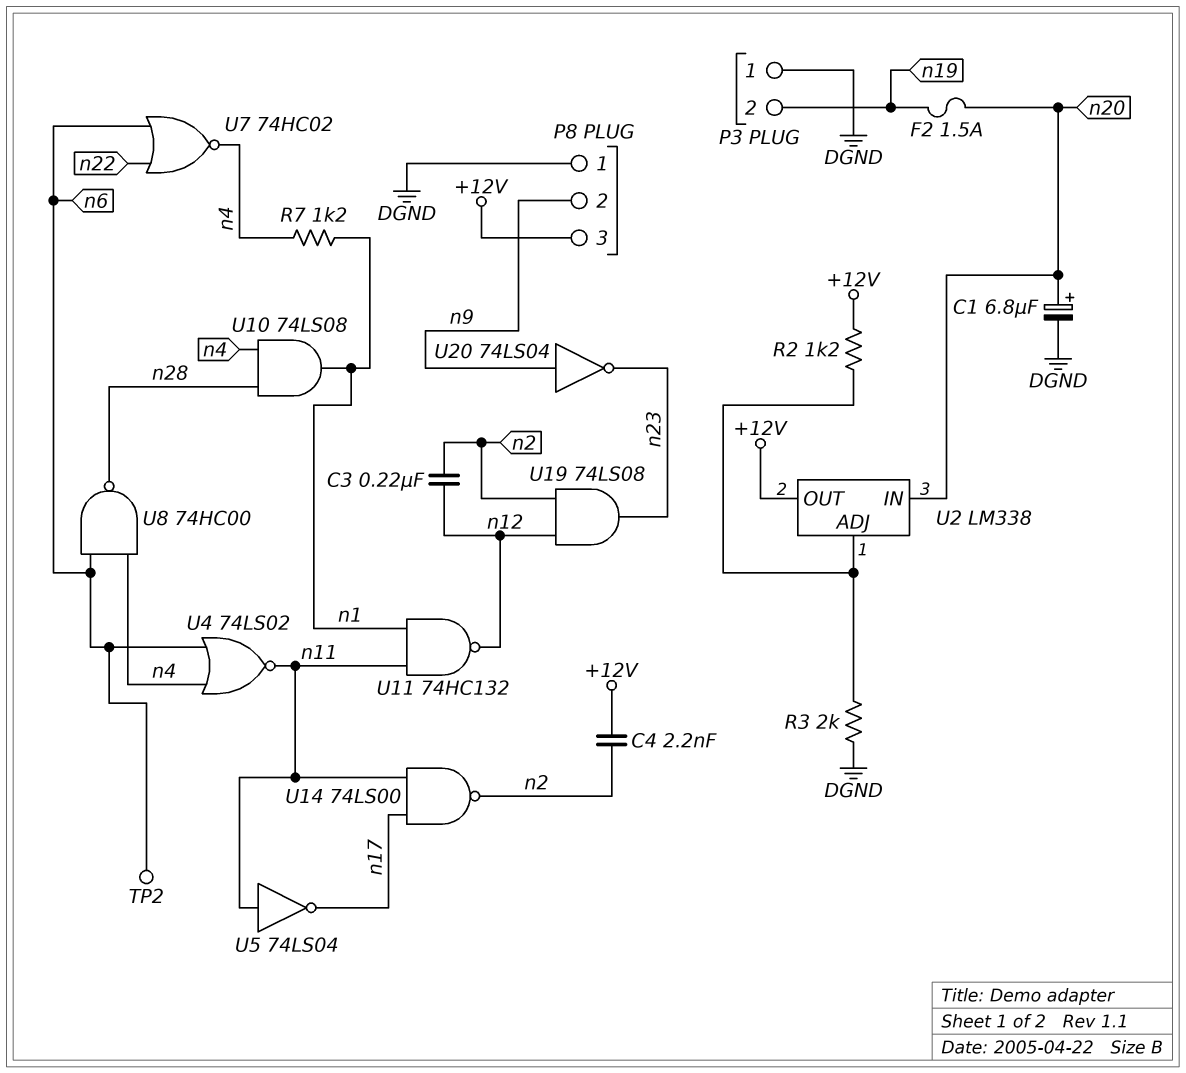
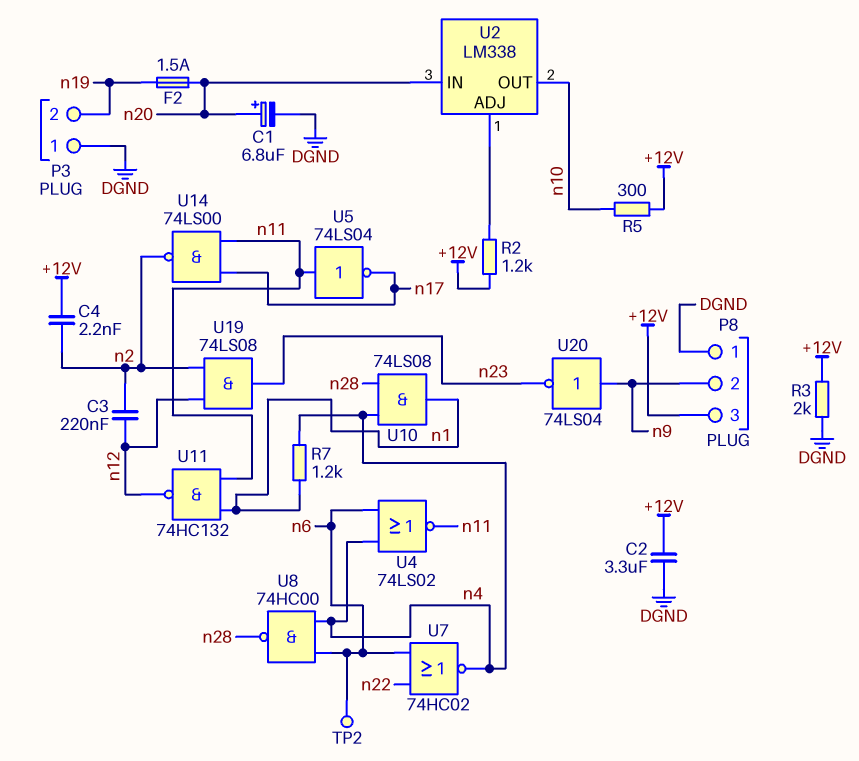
C2: none -> 3.3uF (+12V, DGND)
R3: 2k (DGND, U2/ADJ) -> 2k (+12V, DGND)
R5: none -> 300 (+12V, n10)
U2 pin OUT: +12V -> n10

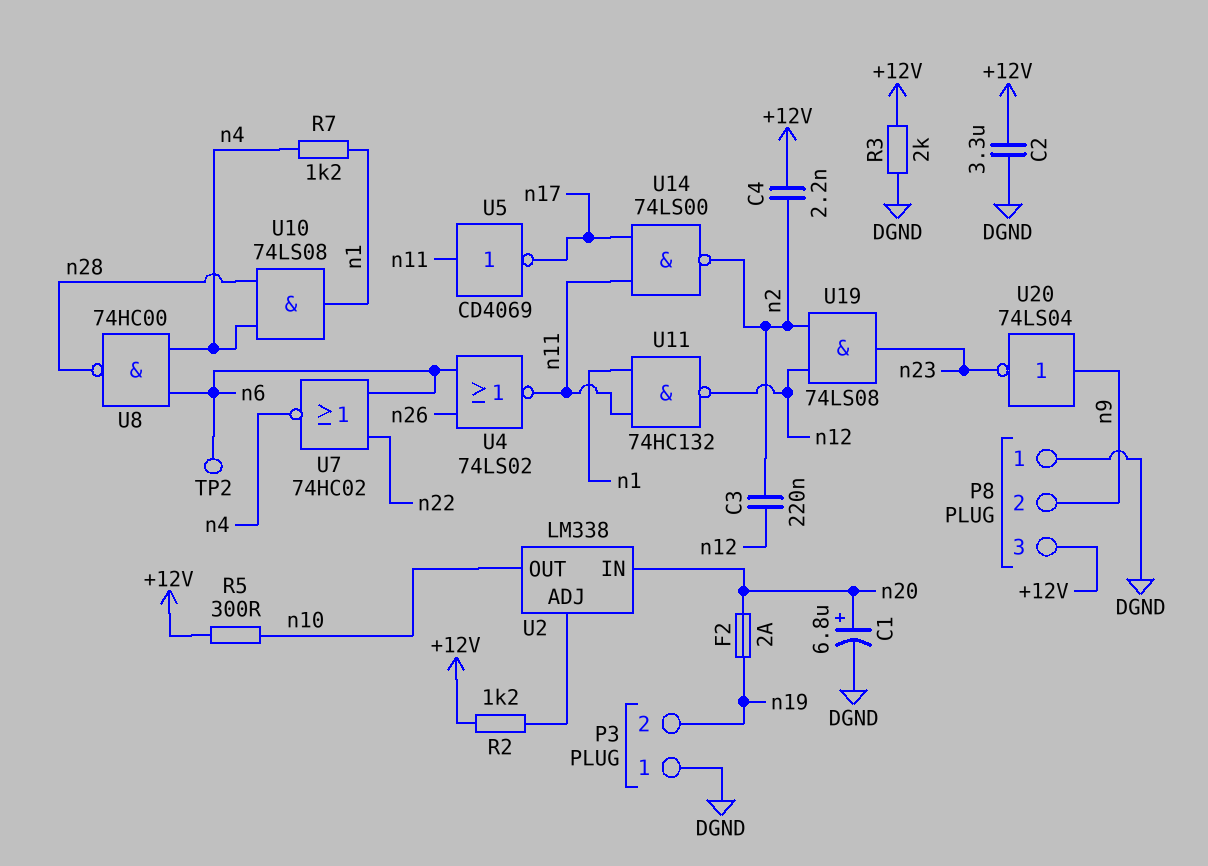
F2: 1.5A (n19, n20) -> 2A (n19, n20)
U4: NOR 74LS02 (in n4, in n6, out n11) -> NOR 74LS02 (in n6, in n26, out n11)
U5: NOT 74LS04 (in n11, out n17) -> NOT CD4069 (in n11, out n17)

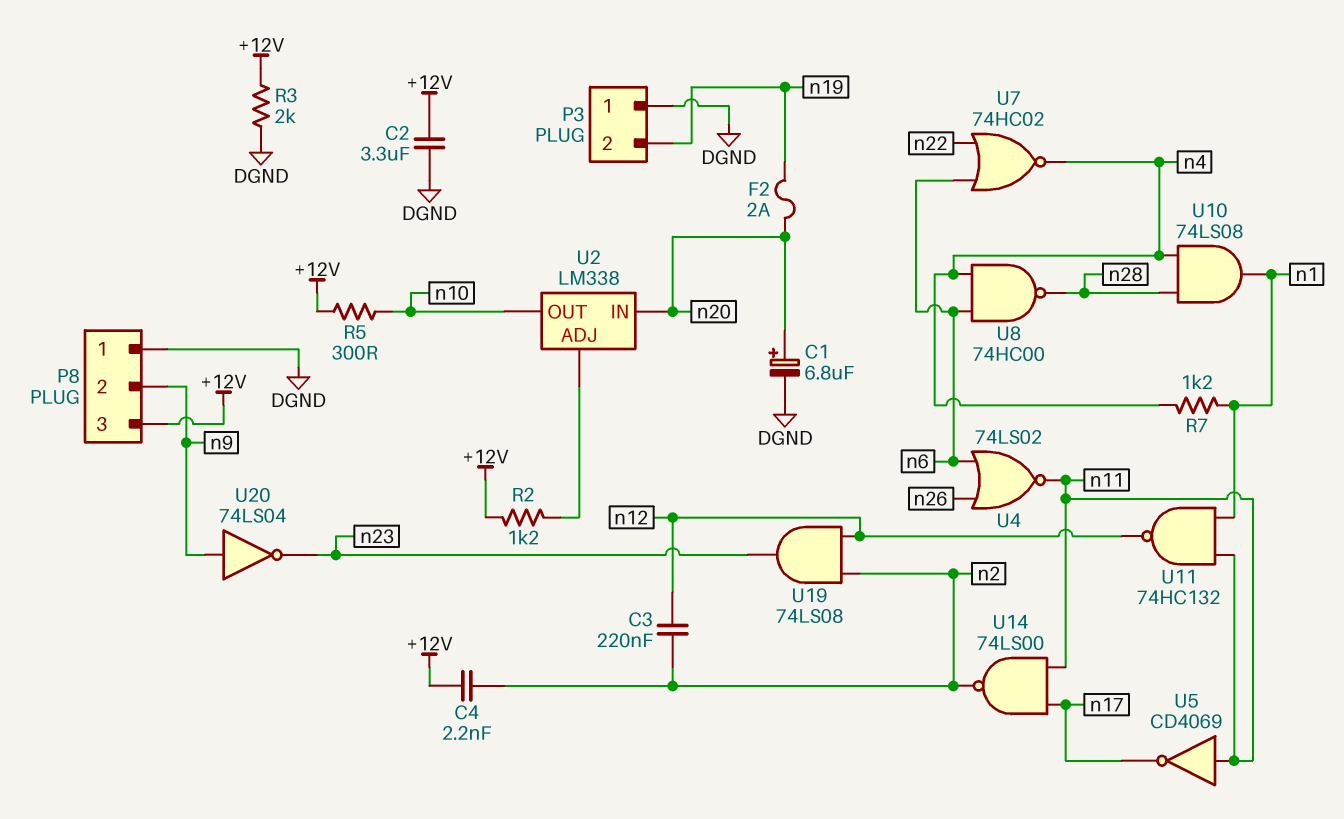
TP2: test point (n6) -> none

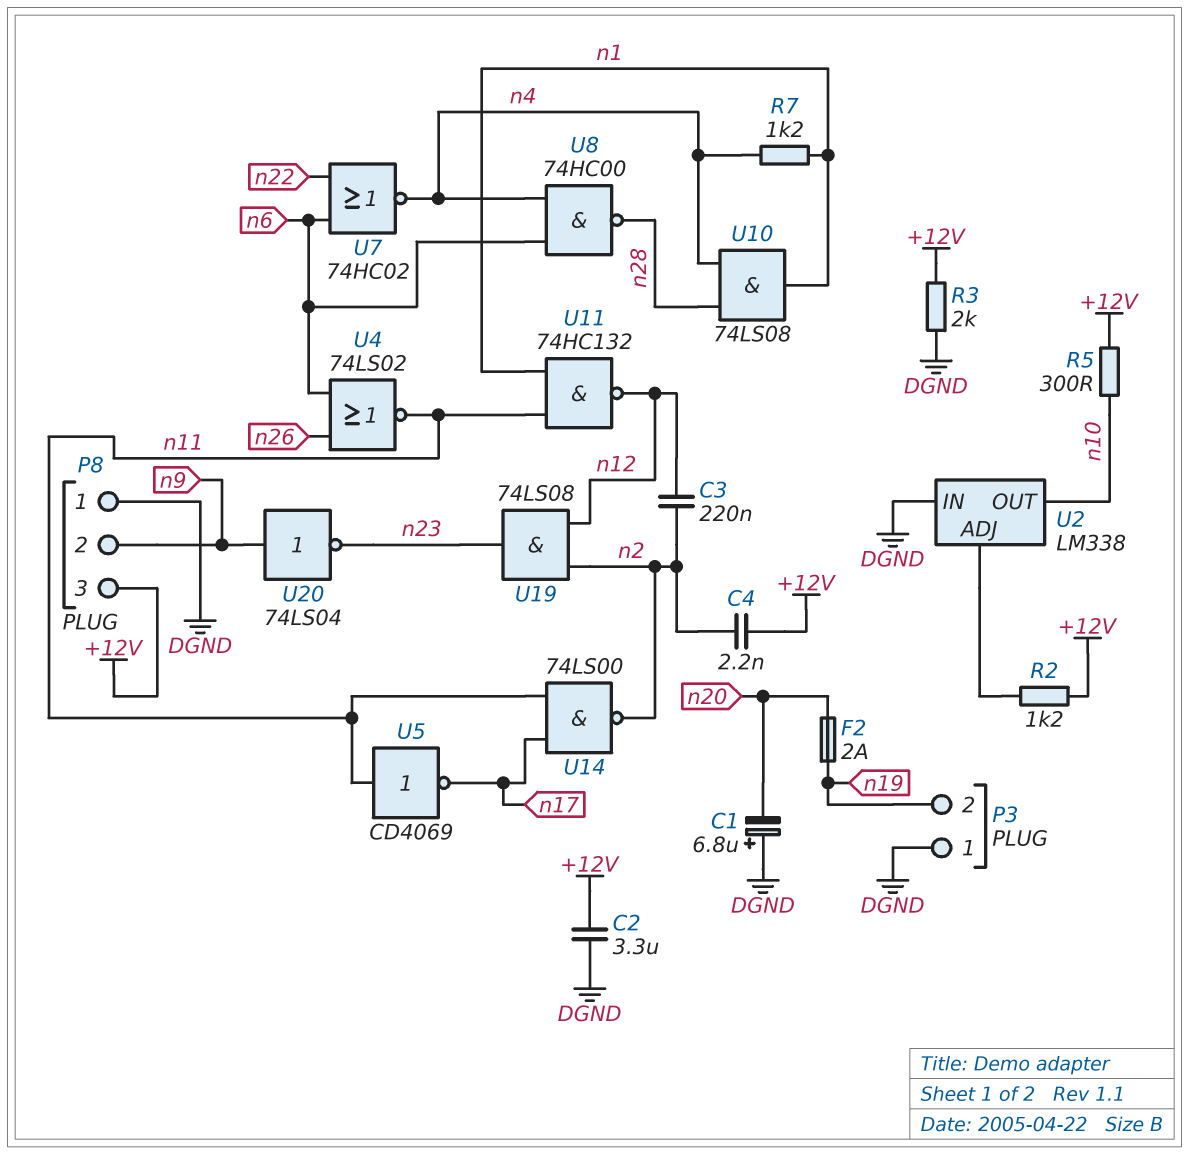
C1: 6.8uF (plus n20, minus DGND) -> 6.8uF (plus DGND, minus n20)
U2 pin IN: n20 -> DGND

